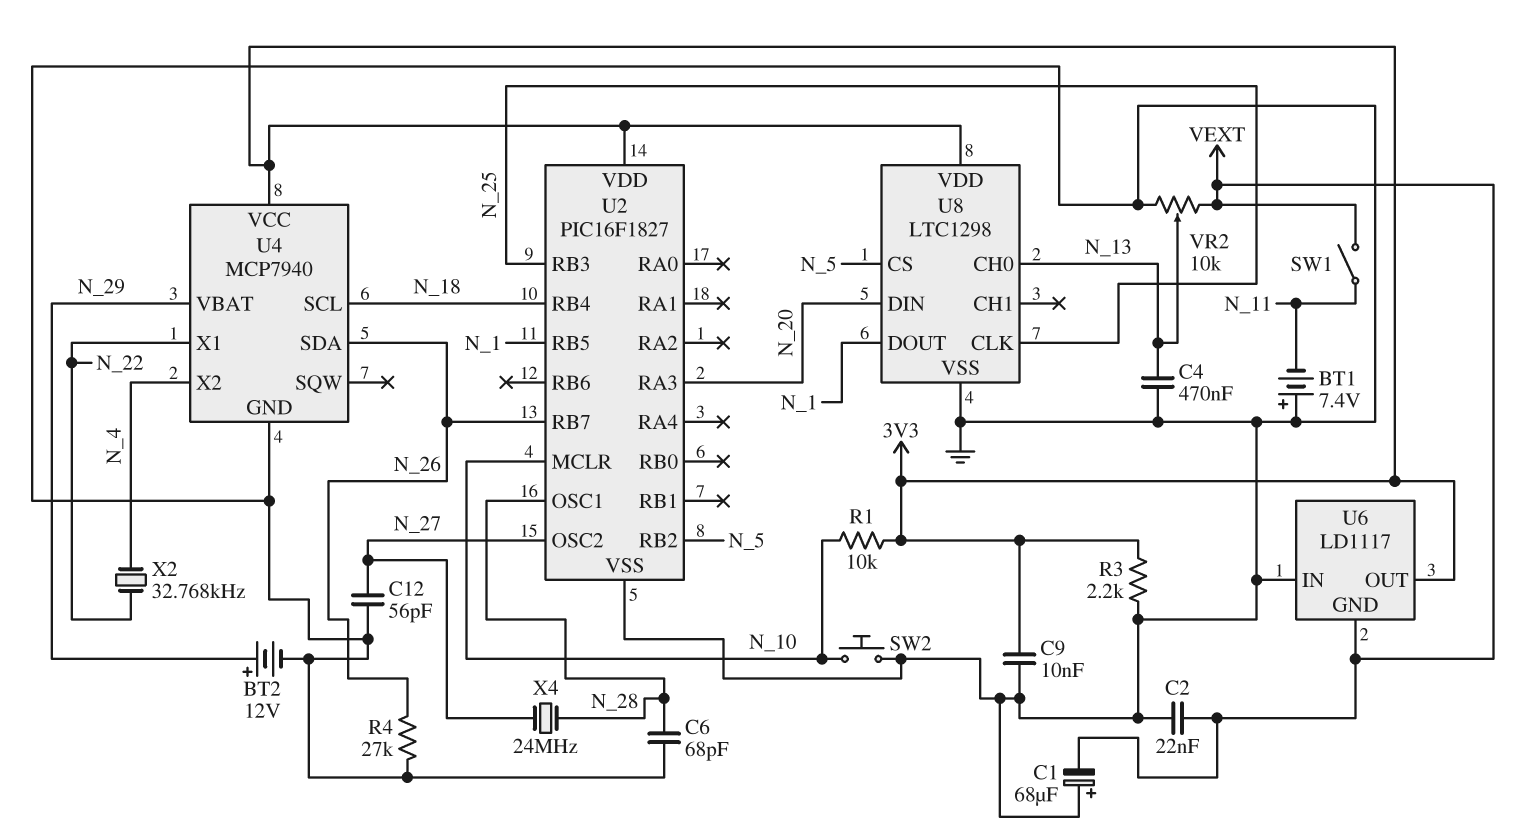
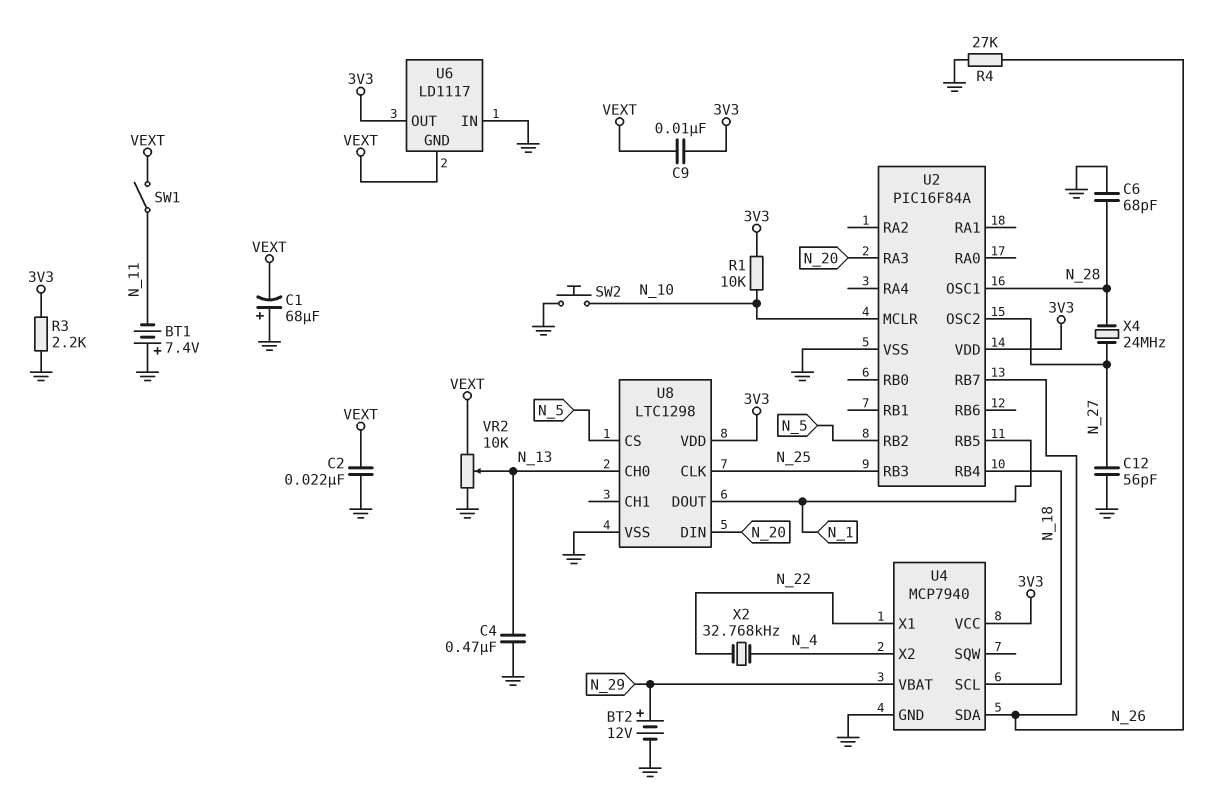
C9: 10nF (3V3, GND) -> 10nF (3V3, VEXT)
U2: PIC16F1827 -> PIC16F84A

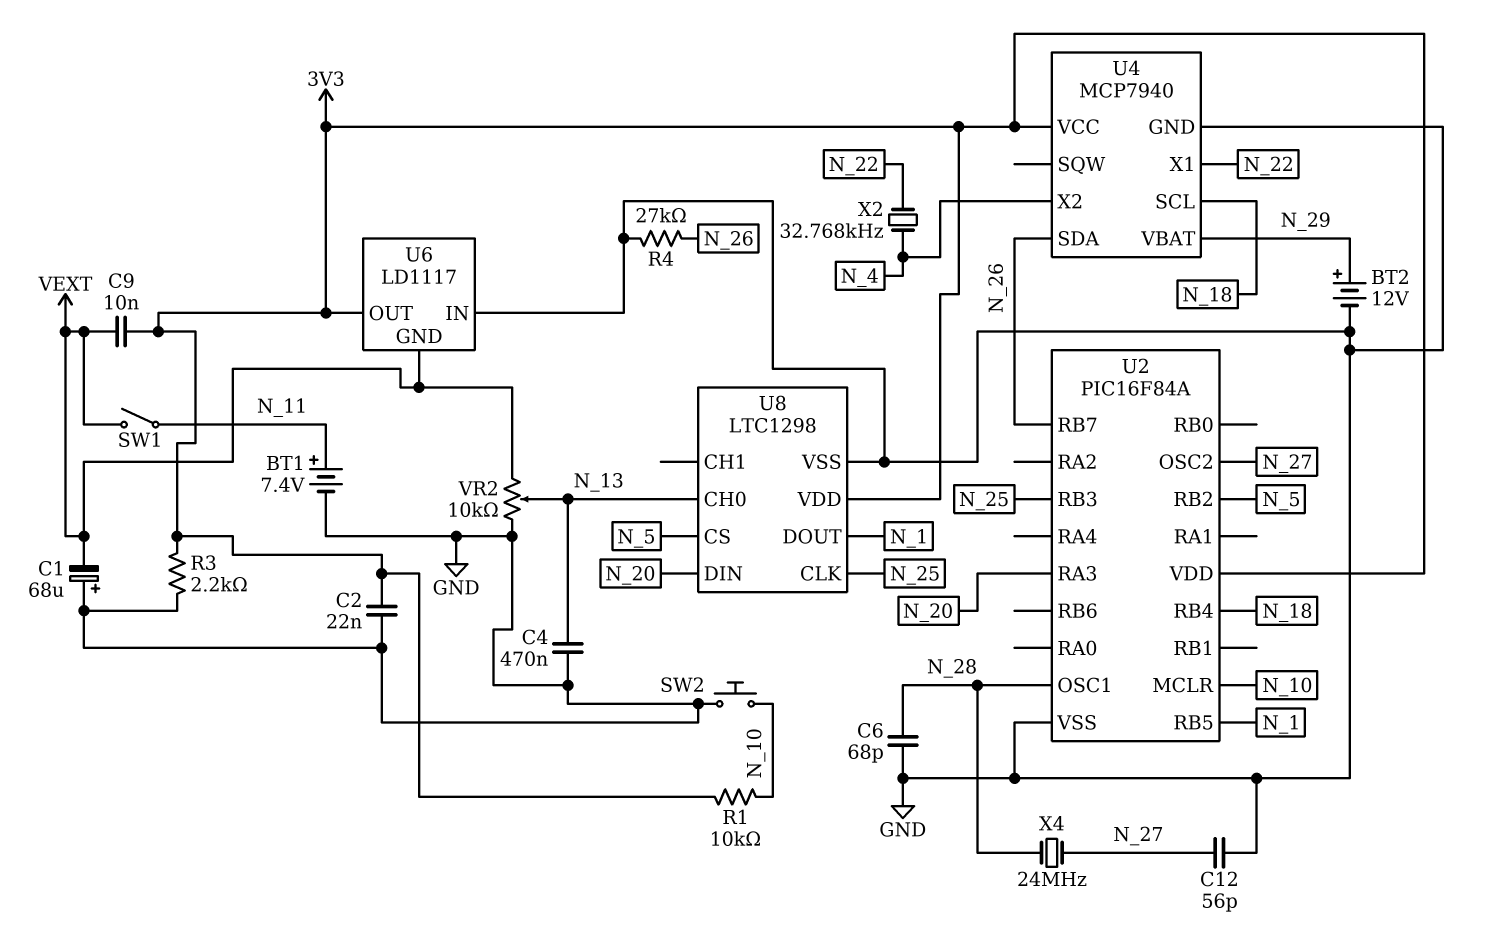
BT1: 7.4V (plus GND, minus N_11) -> 7.4V (plus N_11, minus GND)
C2: 22nF (GND, VEXT) -> 22nF (3V3, GND)

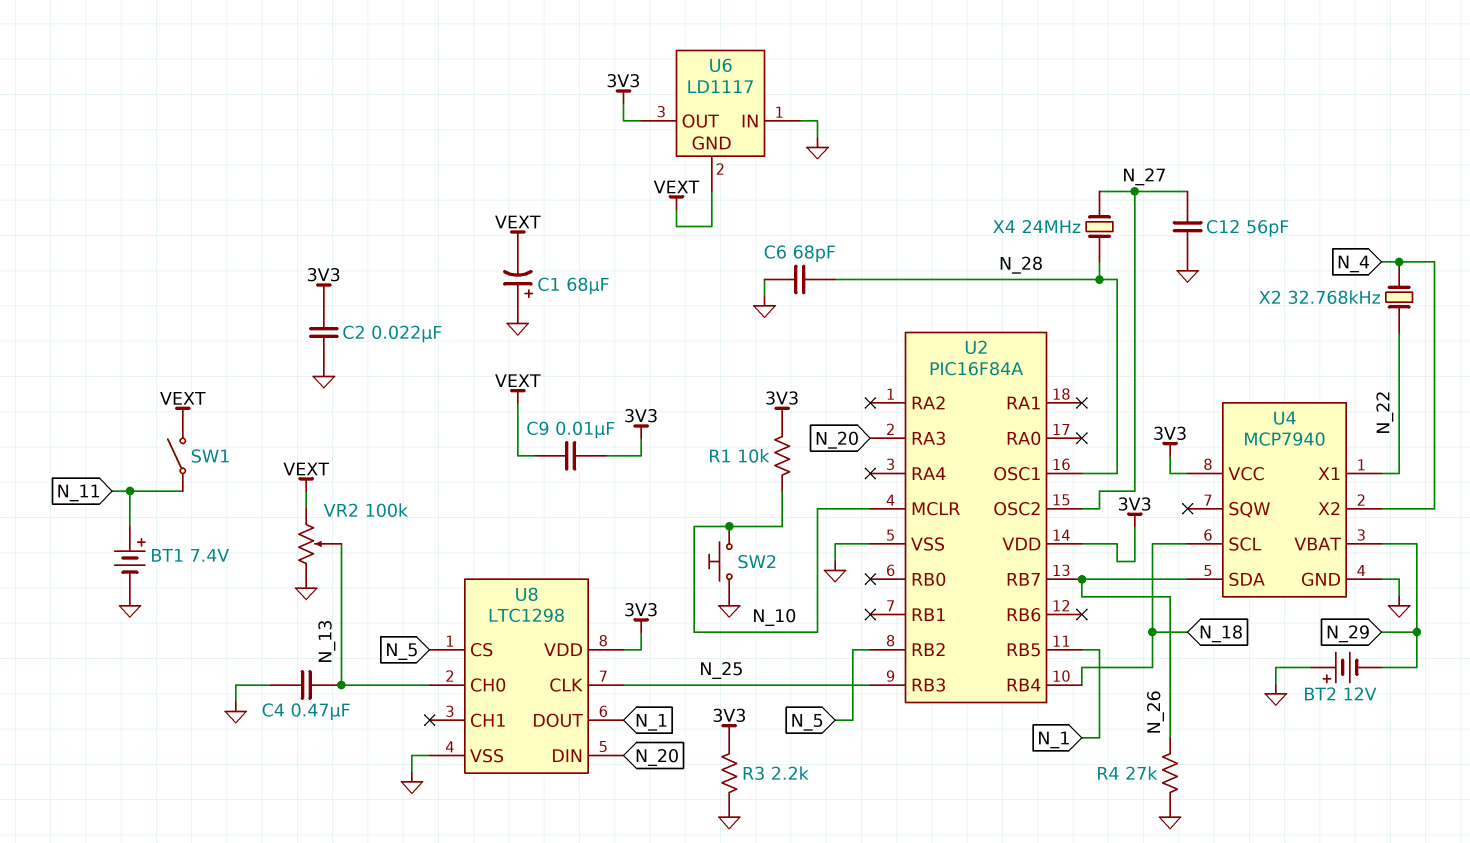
BT2: 12V (plus N_29, minus GND) -> 12V (plus GND, minus N_29)
VR2: 10k (GND, VEXT, wiper N_13) -> 100k (GND, VEXT, wiper N_13)

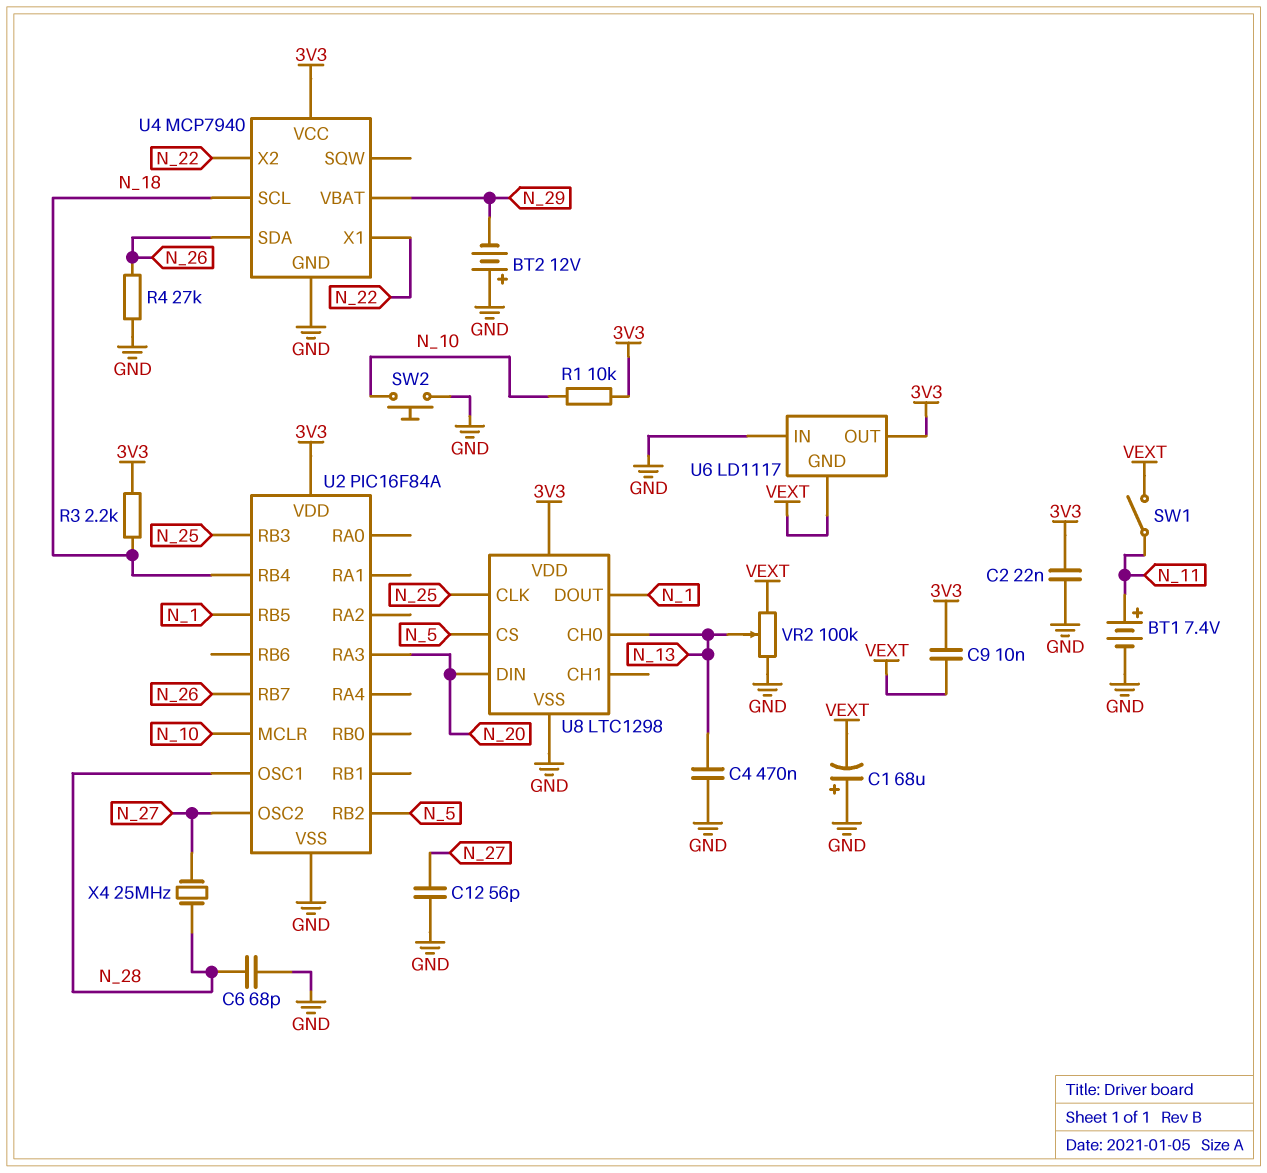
R3: 2.2k (3V3, GND) -> 2.2k (3V3, N_18)
U4 pin X2: N_4 -> N_22
X2: 32.768kHz (N_4, N_22) -> none
X4: 24MHz (N_27, N_28) -> 25MHz (N_27, N_28)

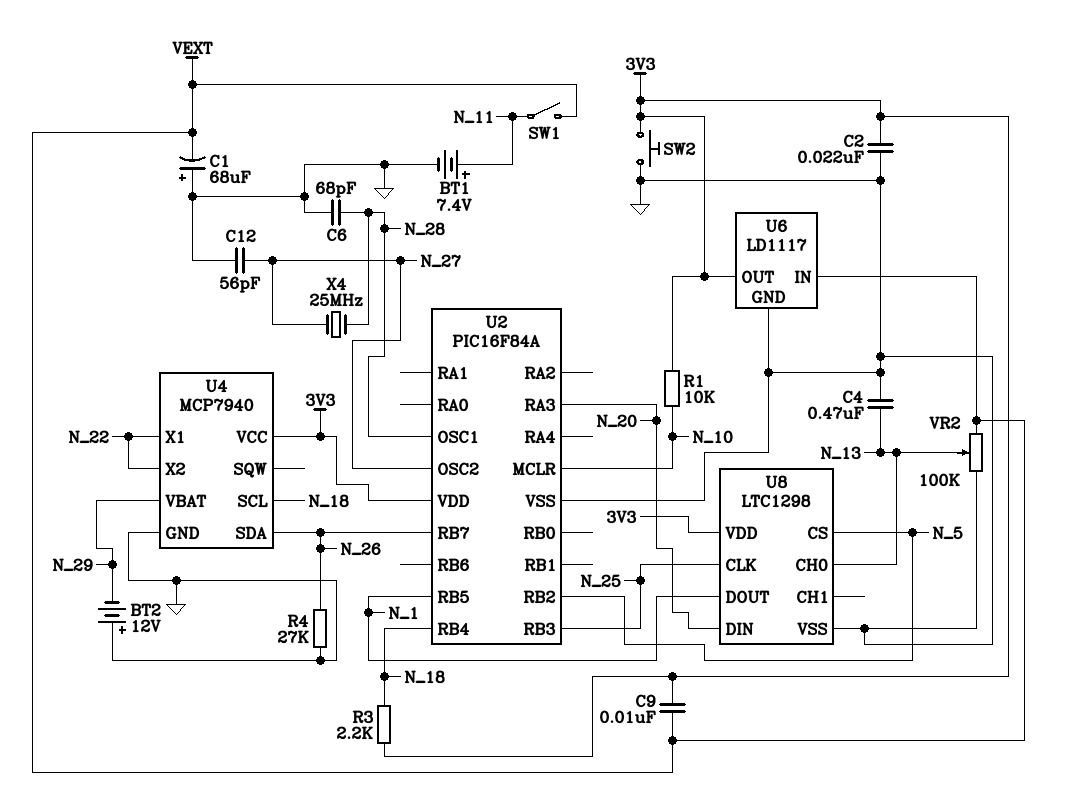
SW2: button (GND, N_10) -> button (3V3, GND)
U6 pin GND: VEXT -> GND
U6 pin IN: GND -> VEXT

